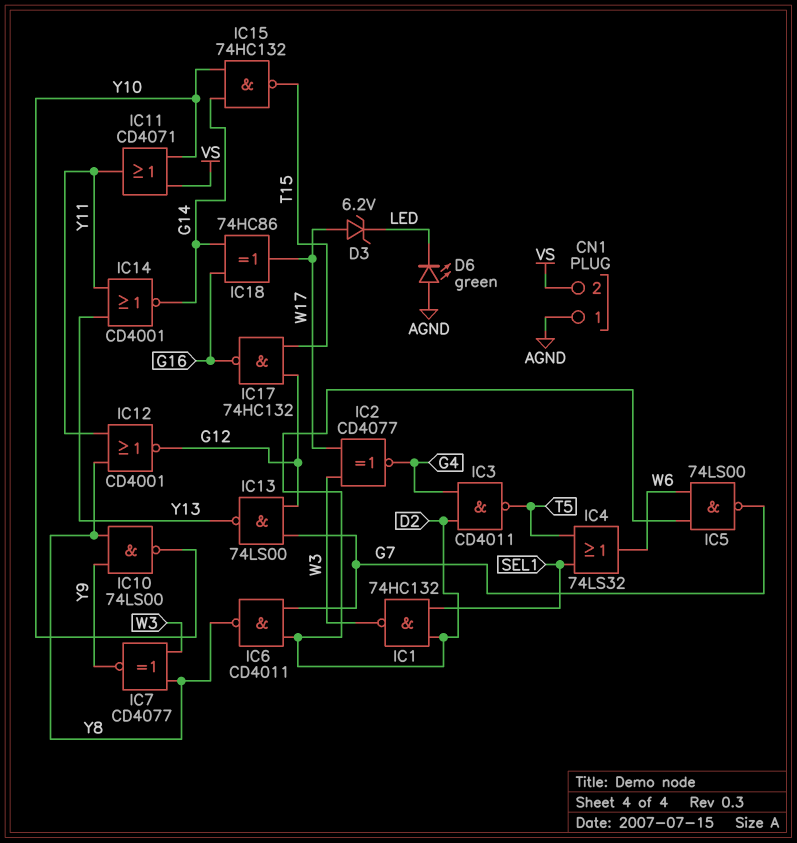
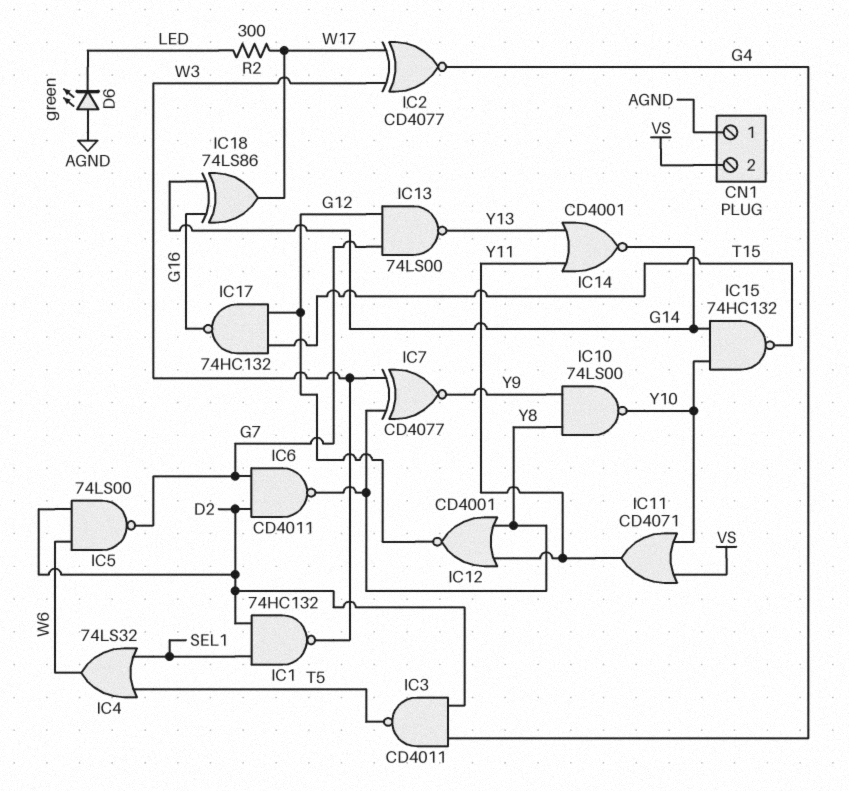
D3: zener 6.2V (A W17, K LED) -> none
IC18: XOR 74HC86 (in G14, in G16, out W17) -> XOR 74LS86 (in G14, in G16, out W17)
R2: none -> 300 (LED, W17)

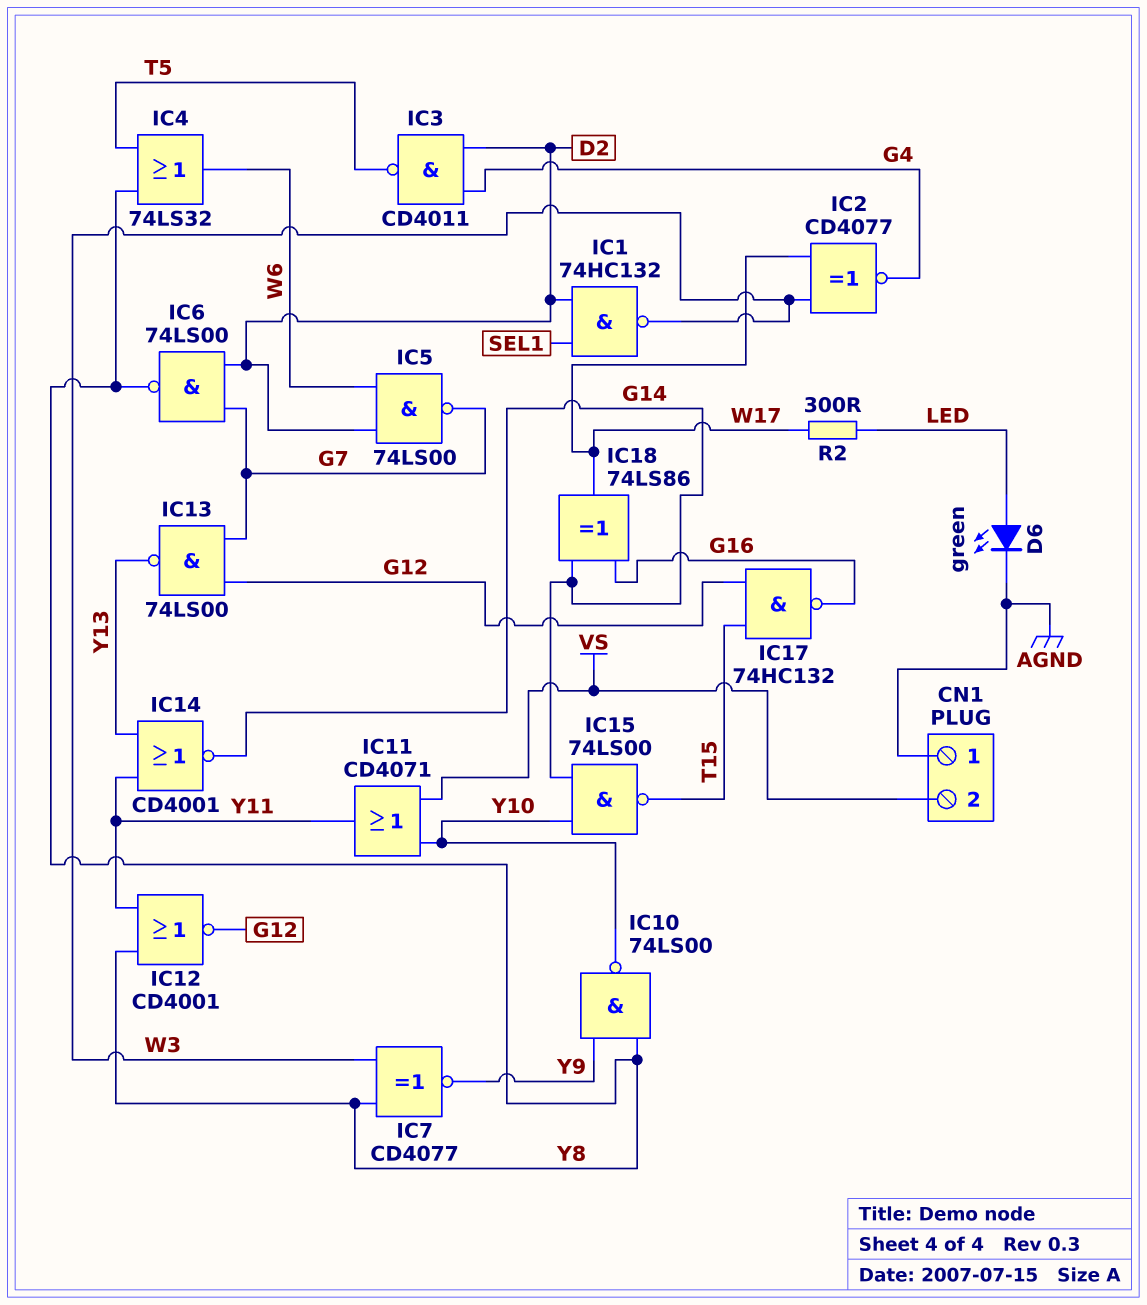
D6: LED green (A AGND, K LED) -> LED green (A LED, K AGND)
IC4: OR 74LS32 (in SEL1, in T5, out W6) -> OR 74LS32 (in T5, in Y8, out W6)
IC6: NAND CD4011 (in D2, in G7, out Y8) -> NAND 74LS00 (in D2, in G7, out Y8)
IC15: NAND 74HC132 (in G14, in Y10, out T15) -> NAND 74LS00 (in G14, in Y10, out T15)

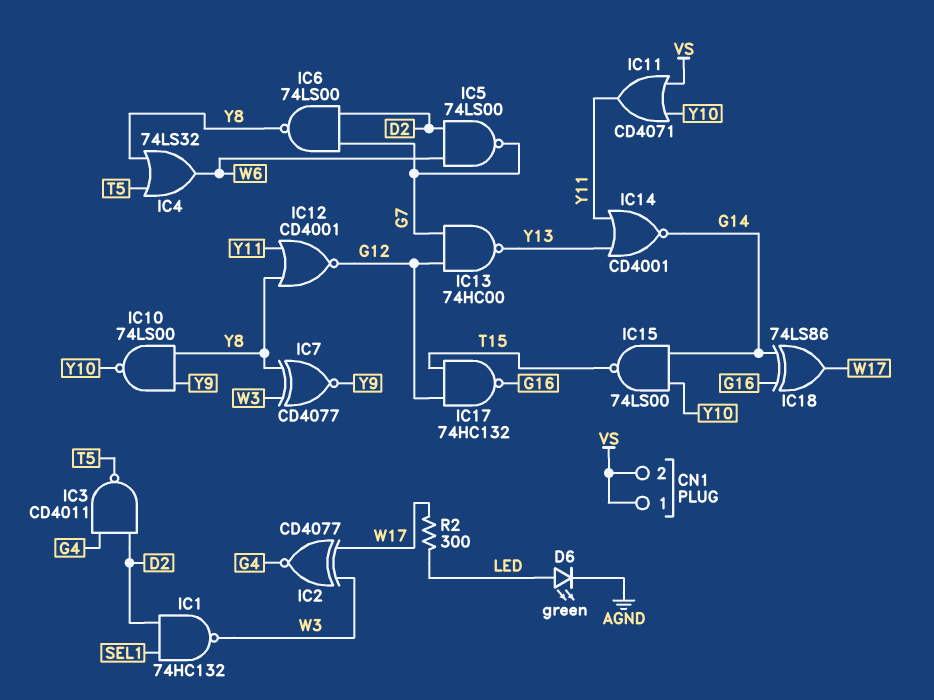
CN1 pin 1: AGND -> VS
IC13: NAND 74LS00 (in G7, in G12, out Y13) -> NAND 74HC00 (in G7, in G12, out Y13)

